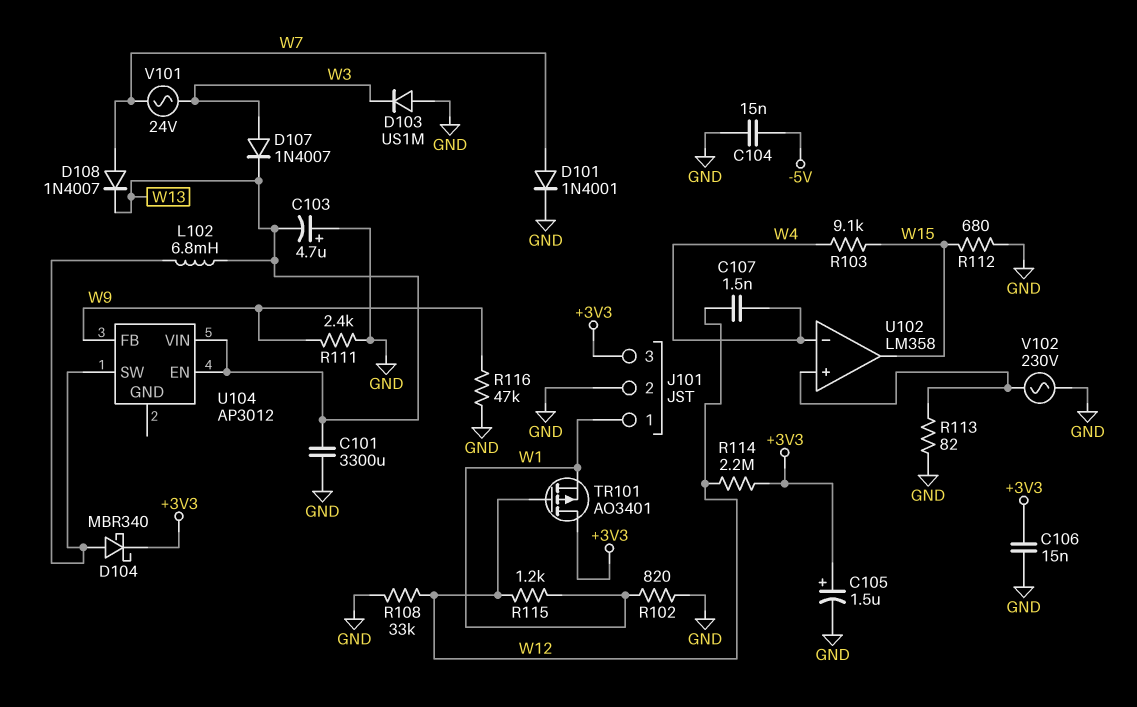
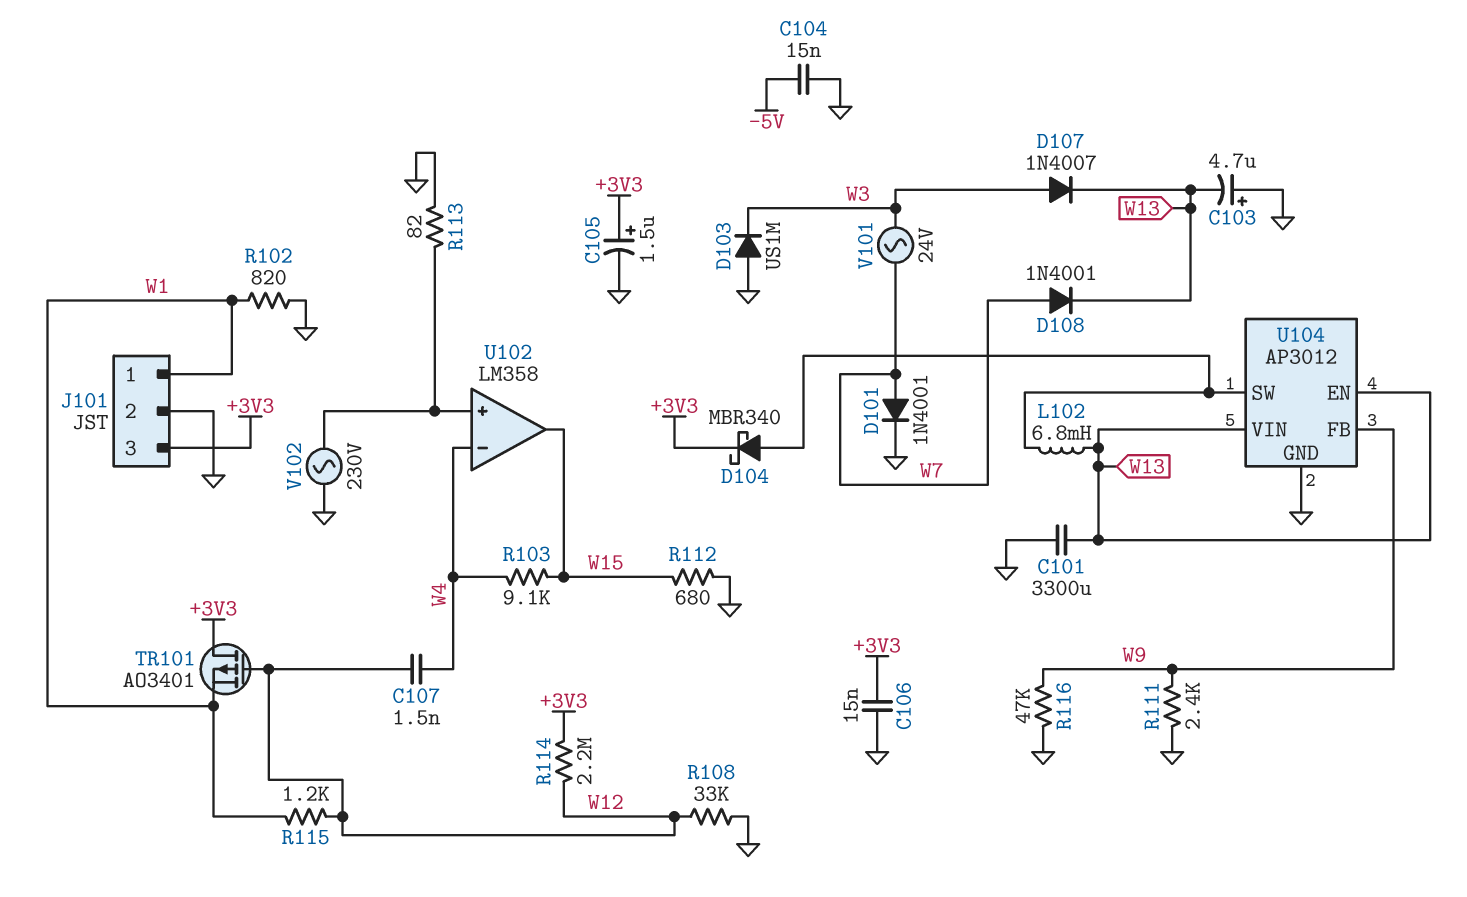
D108: diode 1N4007 (A W7, K W13) -> diode 1N4001 (A W7, K W13)
U104 pin GND: none -> GND

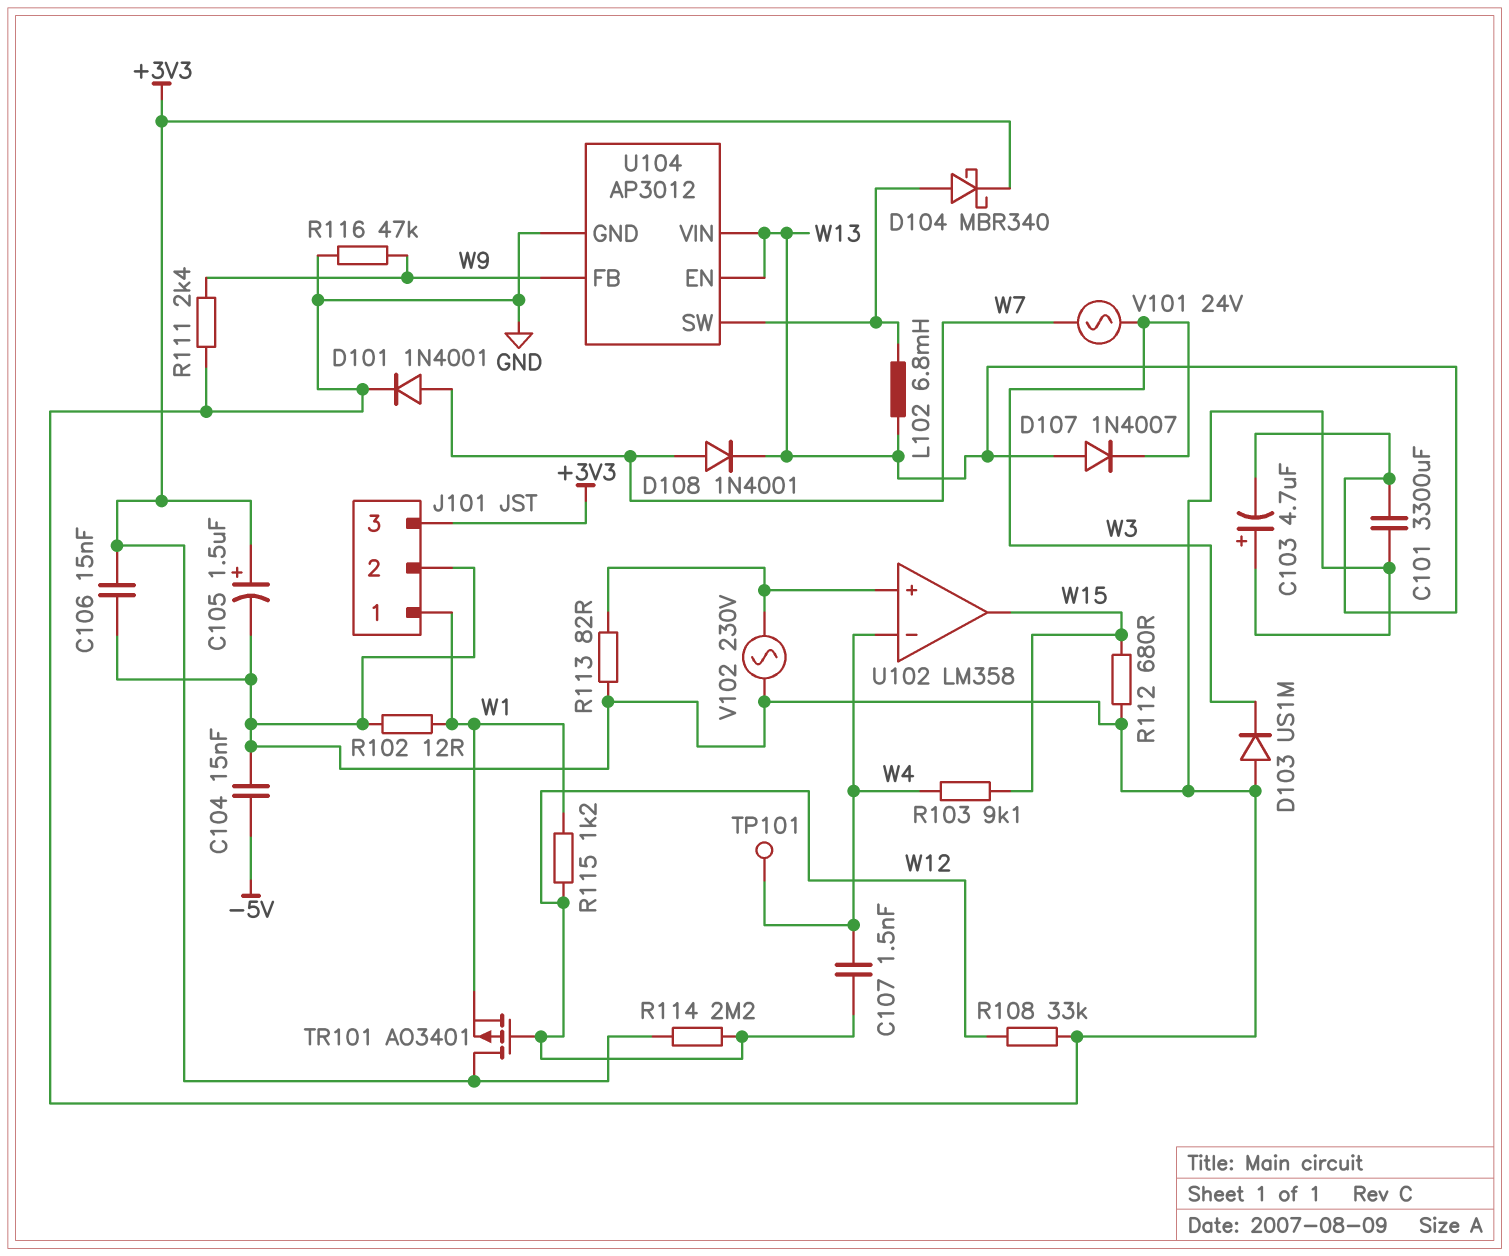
D107: diode 1N4007 (A W3, K W13) -> diode 1N4007 (A W13, K W3)
R102: 820 (GND, W1) -> 12 (GND, W1)
TP101: none -> test point (W4)

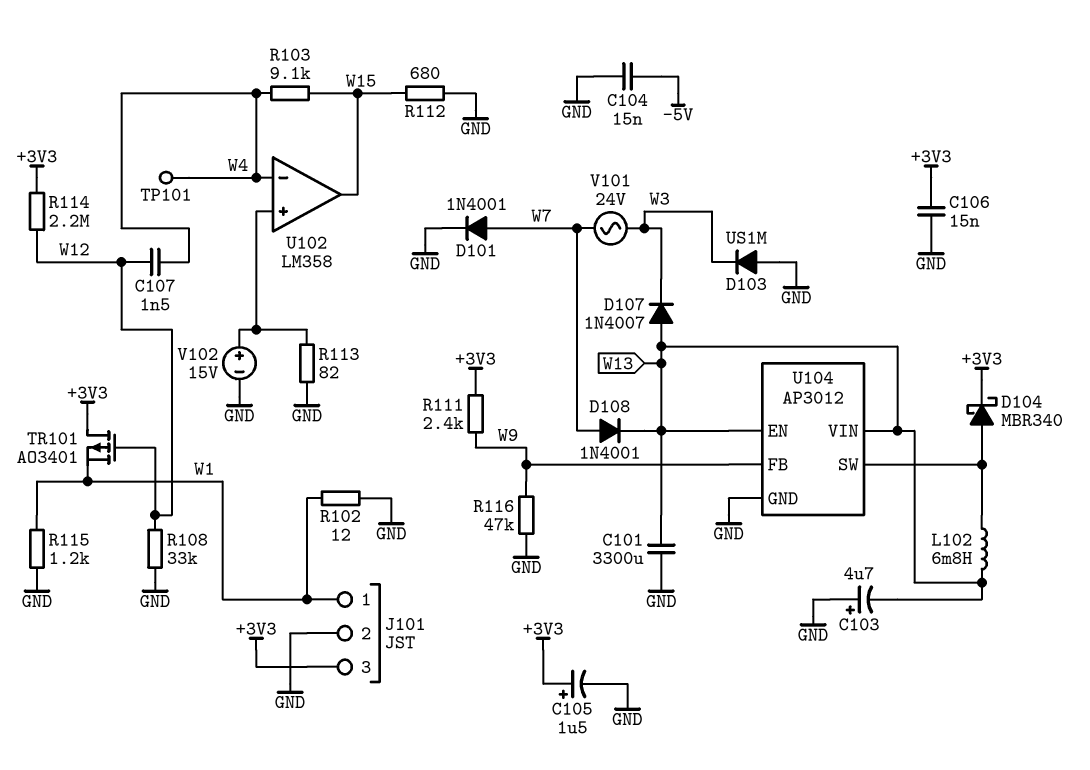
R111: 2.4k (GND, W9) -> 2.4k (+3V3, W9)
R115: 1.2k (W1, W12) -> 1.2k (GND, W1)
V102: AC 230V (GND, U102/in+) -> 15V (plus U102/in+, minus GND)

